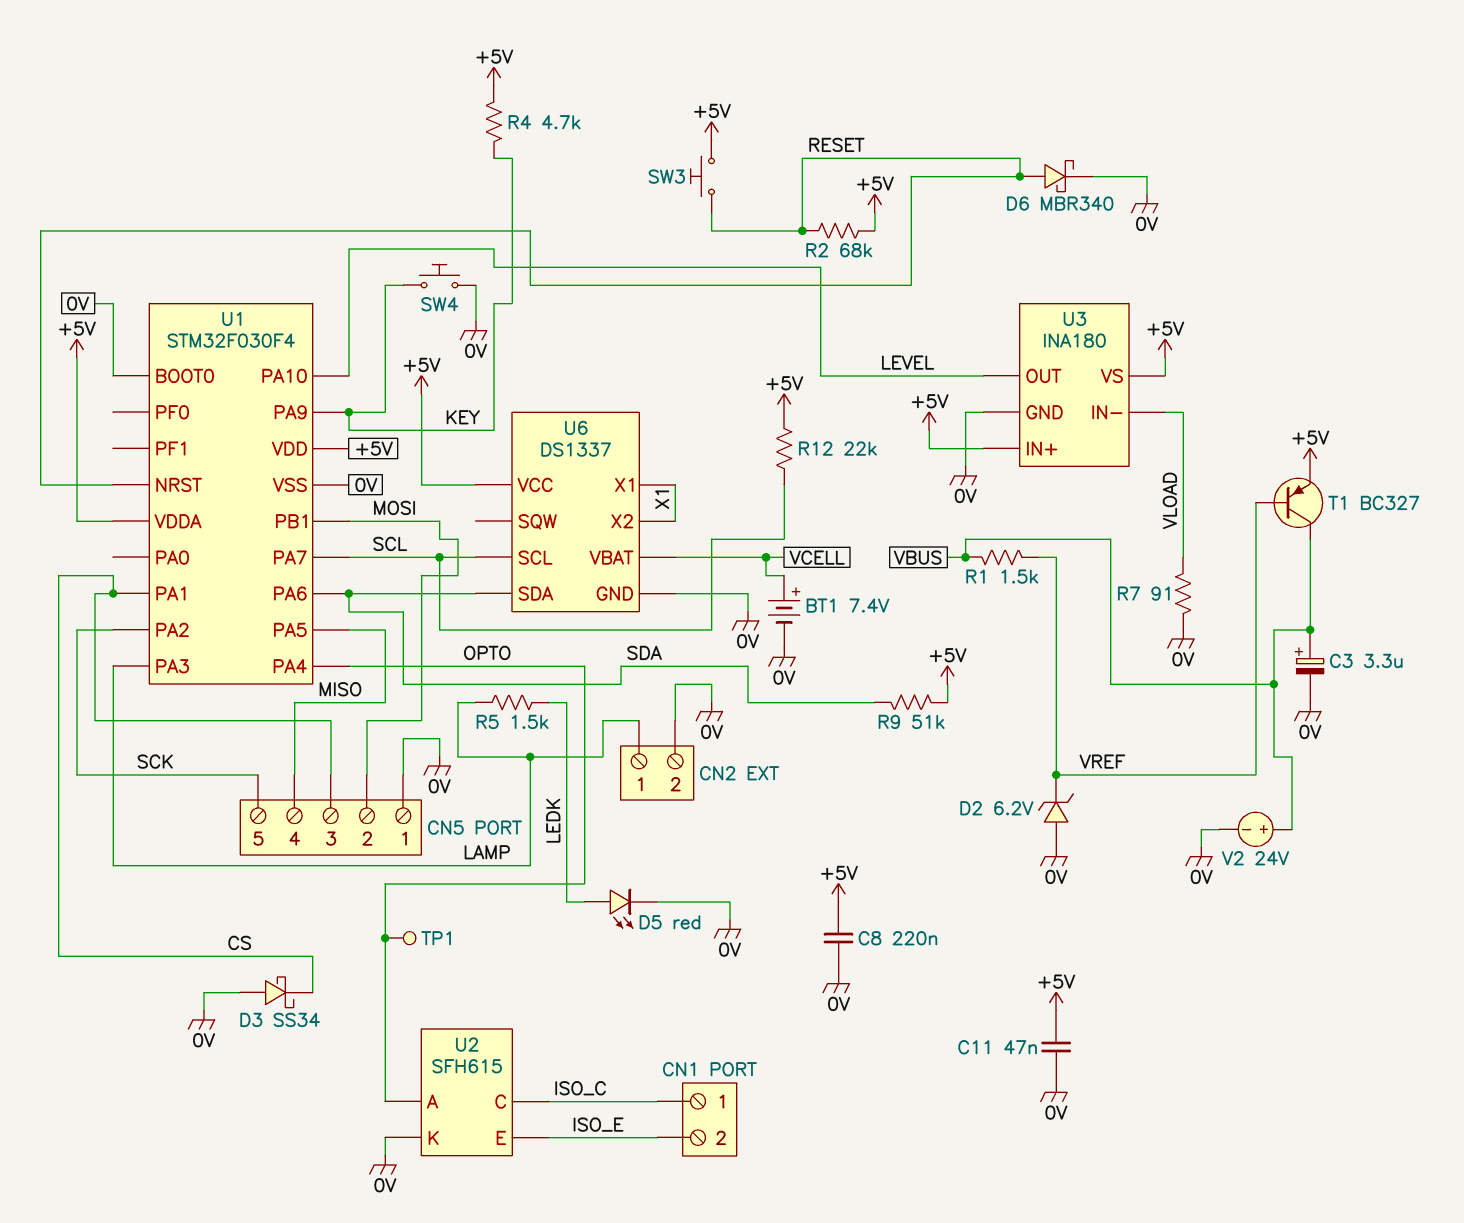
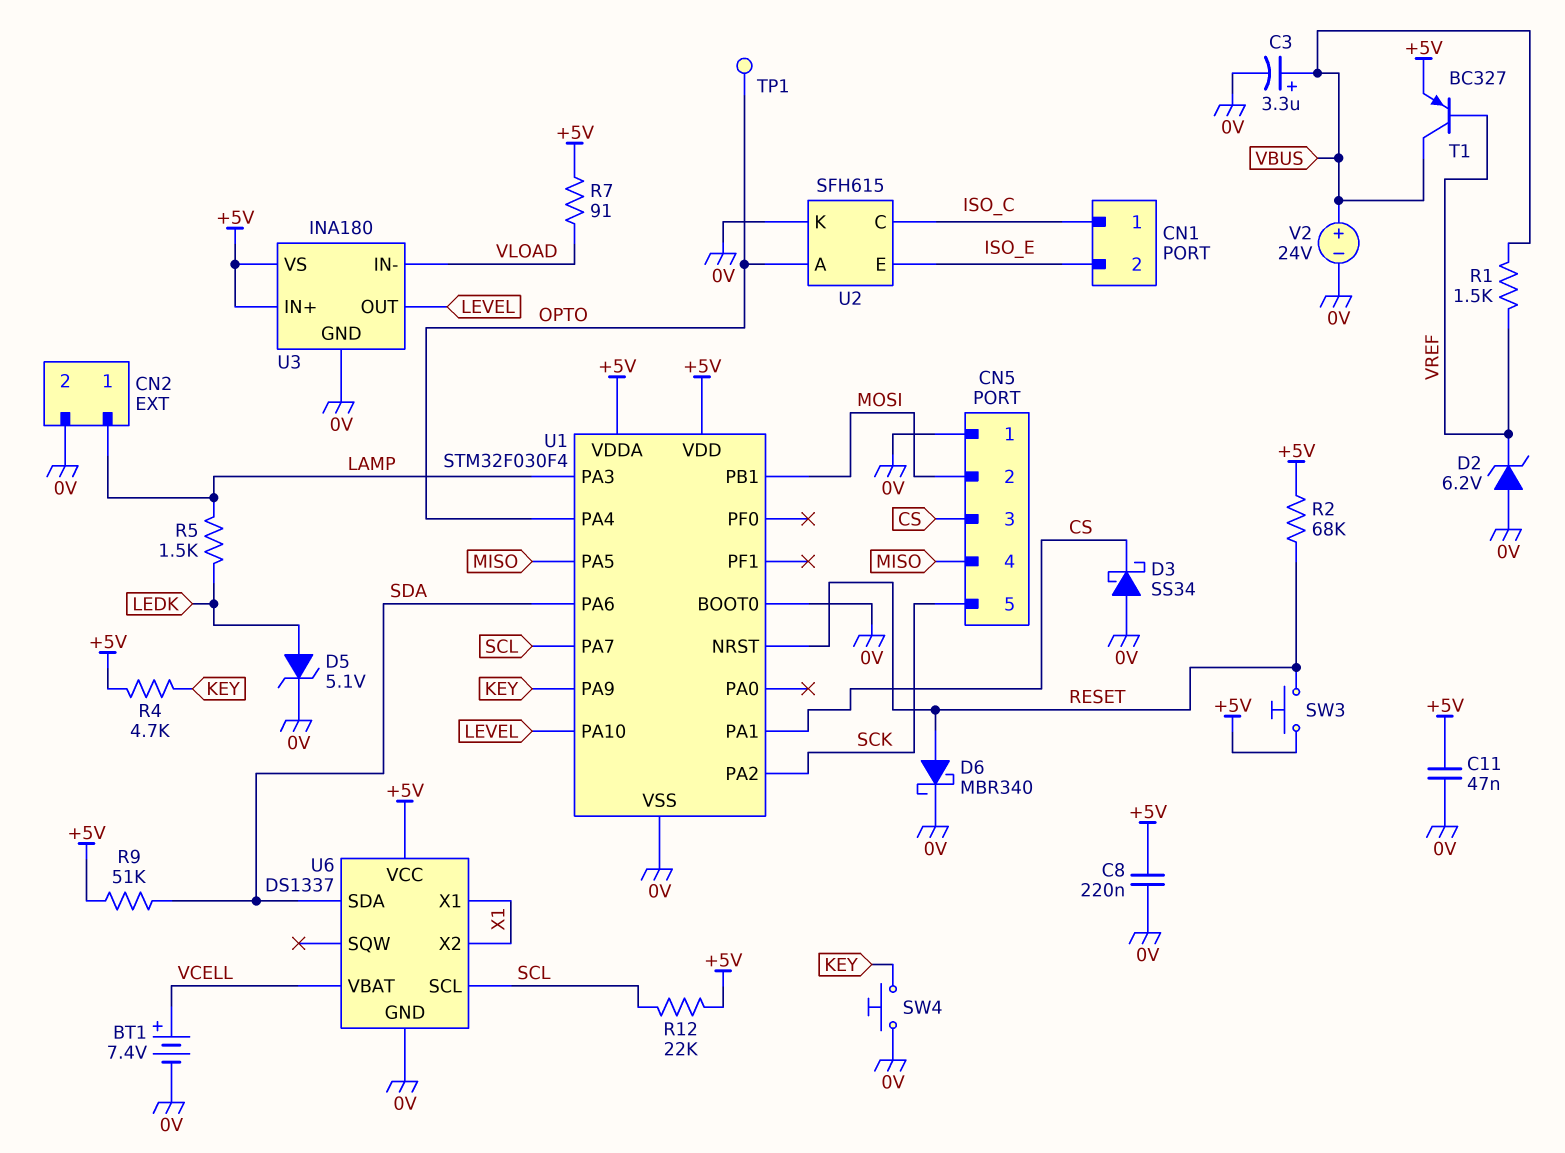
D5: LED red (A LEDK, K 0V) -> zener 5.1V (A LEDK, K 0V)
R7: 91 (0V, VLOAD) -> 91 (+5V, VLOAD)

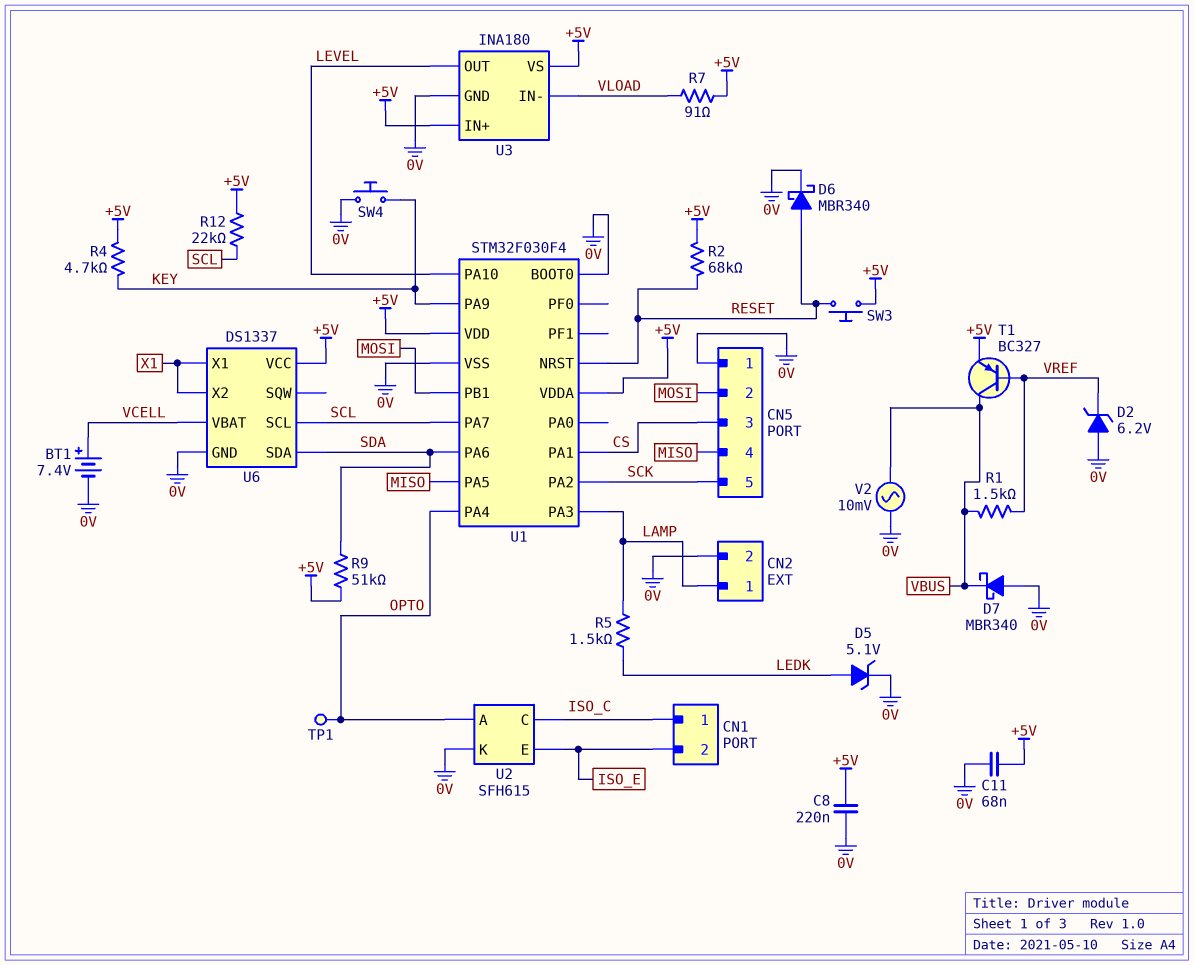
C3: 3.3uF (plus VBUS, minus 0V) -> none
C11: 47nF (+5V, 0V) -> 68nF (+5V, 0V)
D3: schottky SS34 (A 0V, K CS) -> none
D7: none -> schottky MBR340 (A 0V, K VBUS)
V2: 24V (plus VBUS, minus 0V) -> AC 10mV (0V, VBUS)

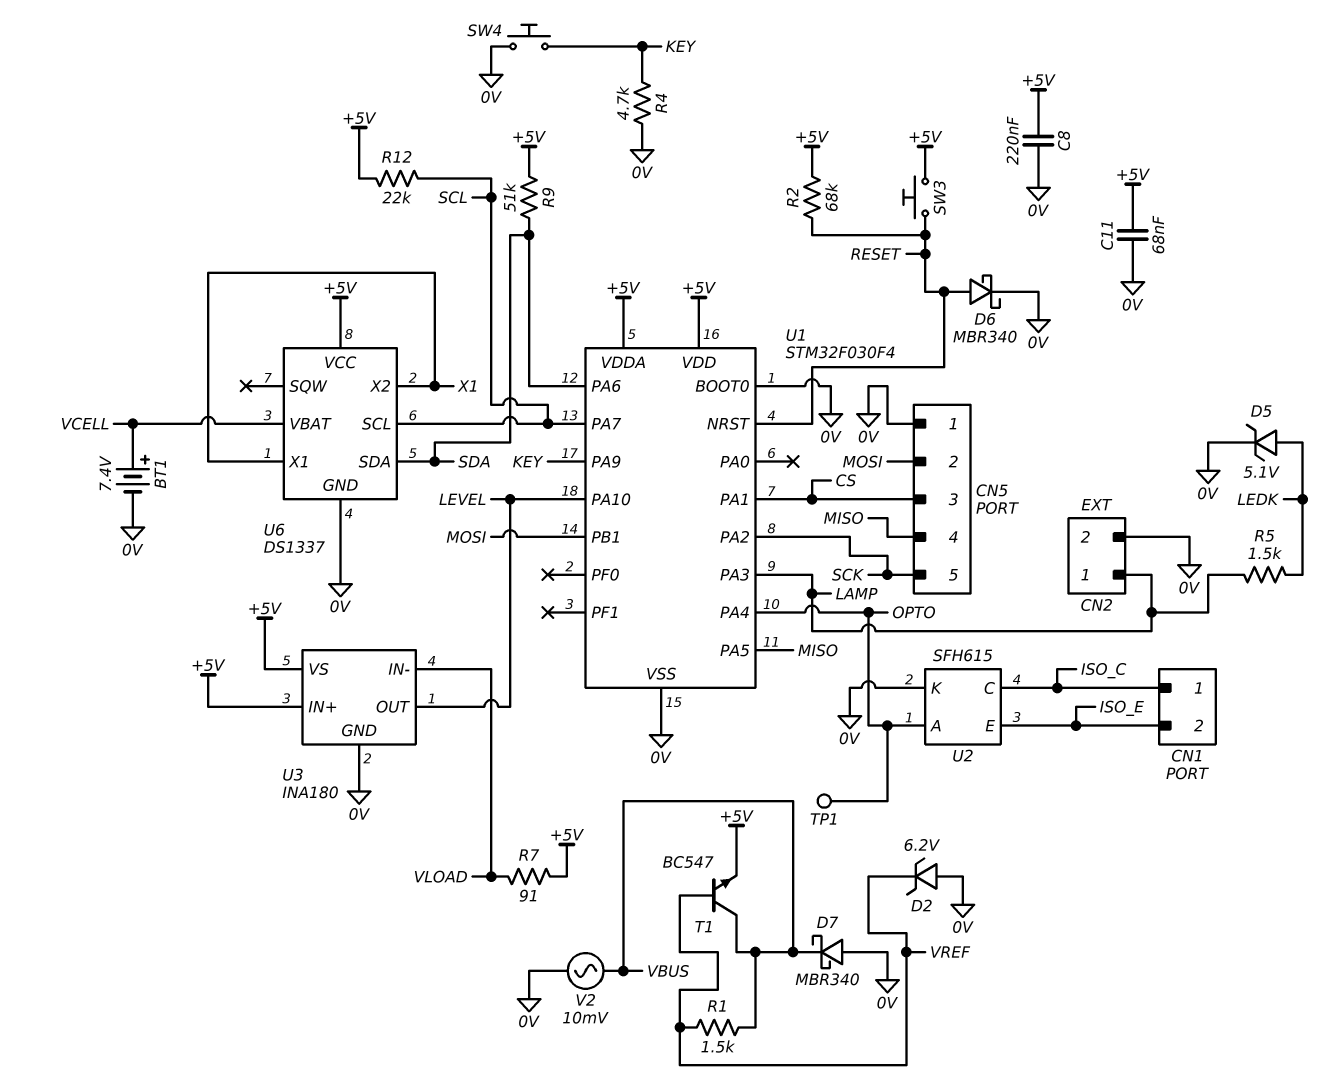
R4: 4.7k (+5V, KEY) -> 4.7k (0V, KEY)
T1: PNP BC327 (B VREF, C VBUS, E +5V) -> NPN BC547 (B VREF, C VBUS, E +5V)

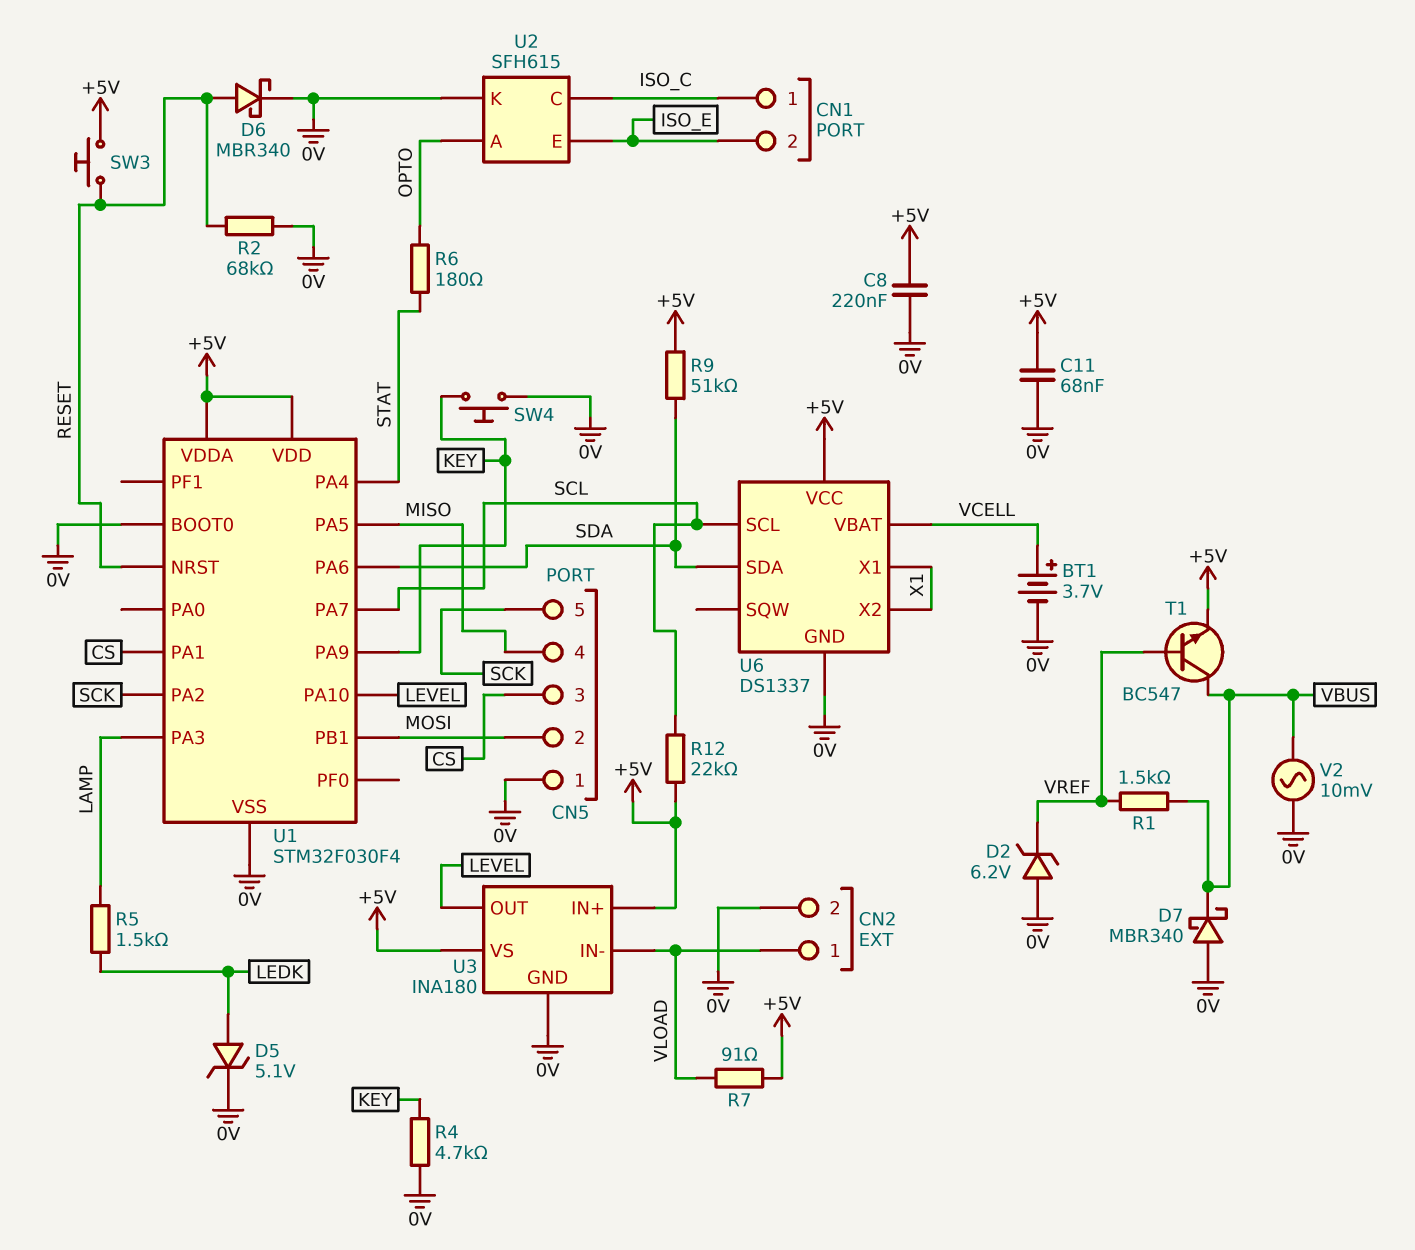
BT1: 7.4V (plus VCELL, minus 0V) -> 3.7V (plus VCELL, minus 0V)
CN2 pin 1: LAMP -> VLOAD
R2: 68k (+5V, RESET) -> 68k (0V, RESET)
R6: none -> 180 (OPTO, STAT)
TP1: test point (OPTO) -> none
U1 pin PA4: OPTO -> STAT

